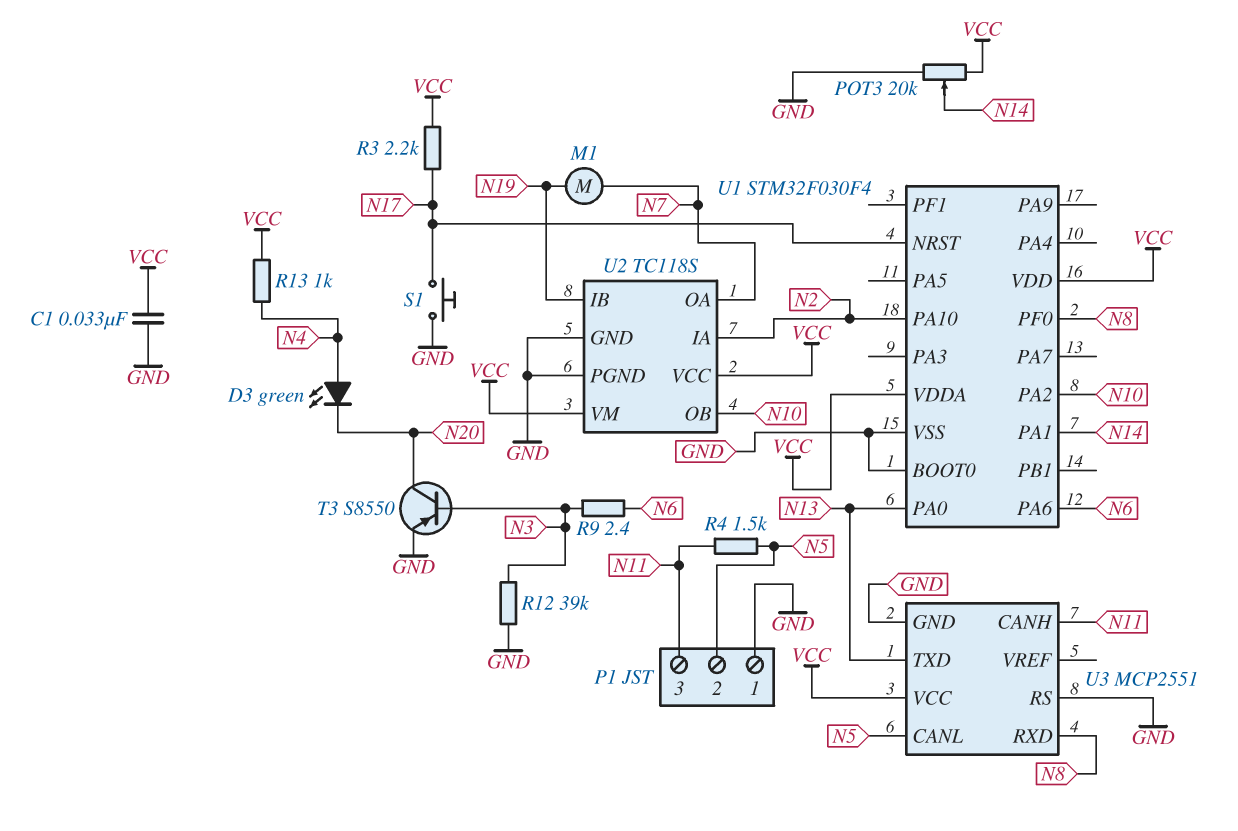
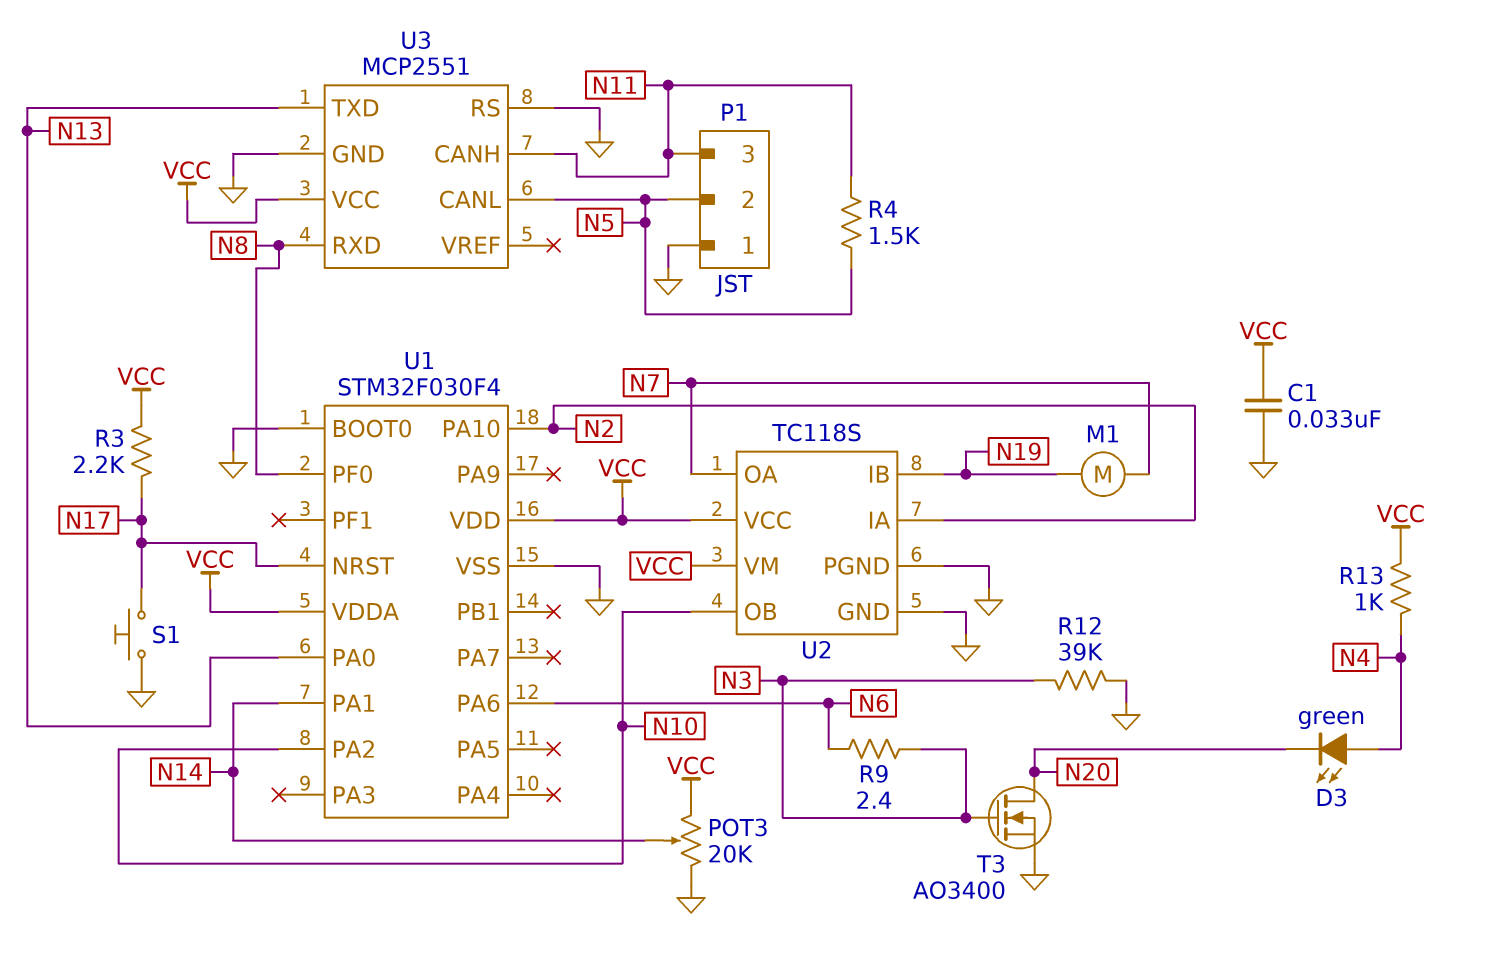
T3: PNP S8550 (B N3, C N20, E GND) -> NMOS AO3400 (G N3, D N20, S GND)

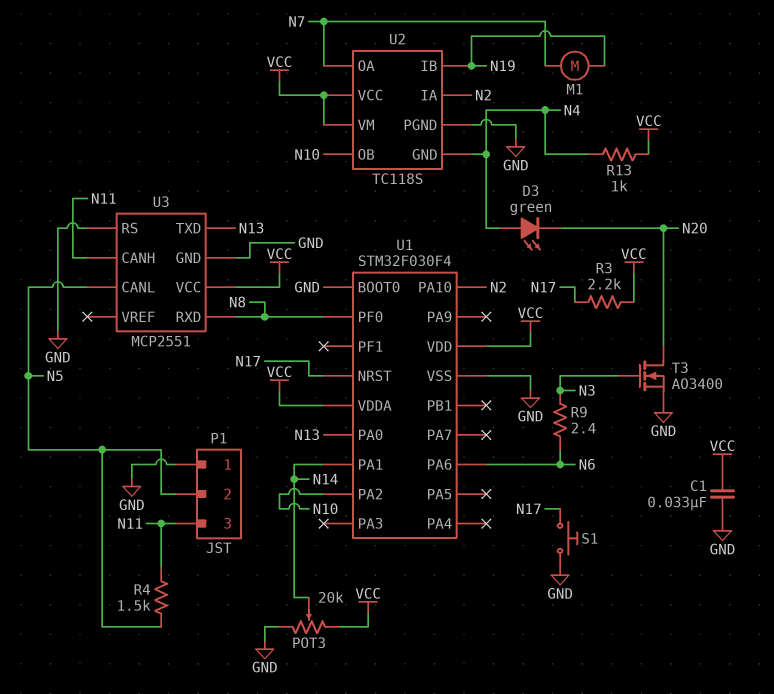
R12: 39k (GND, N3) -> none
U2 pin GND: GND -> N4

